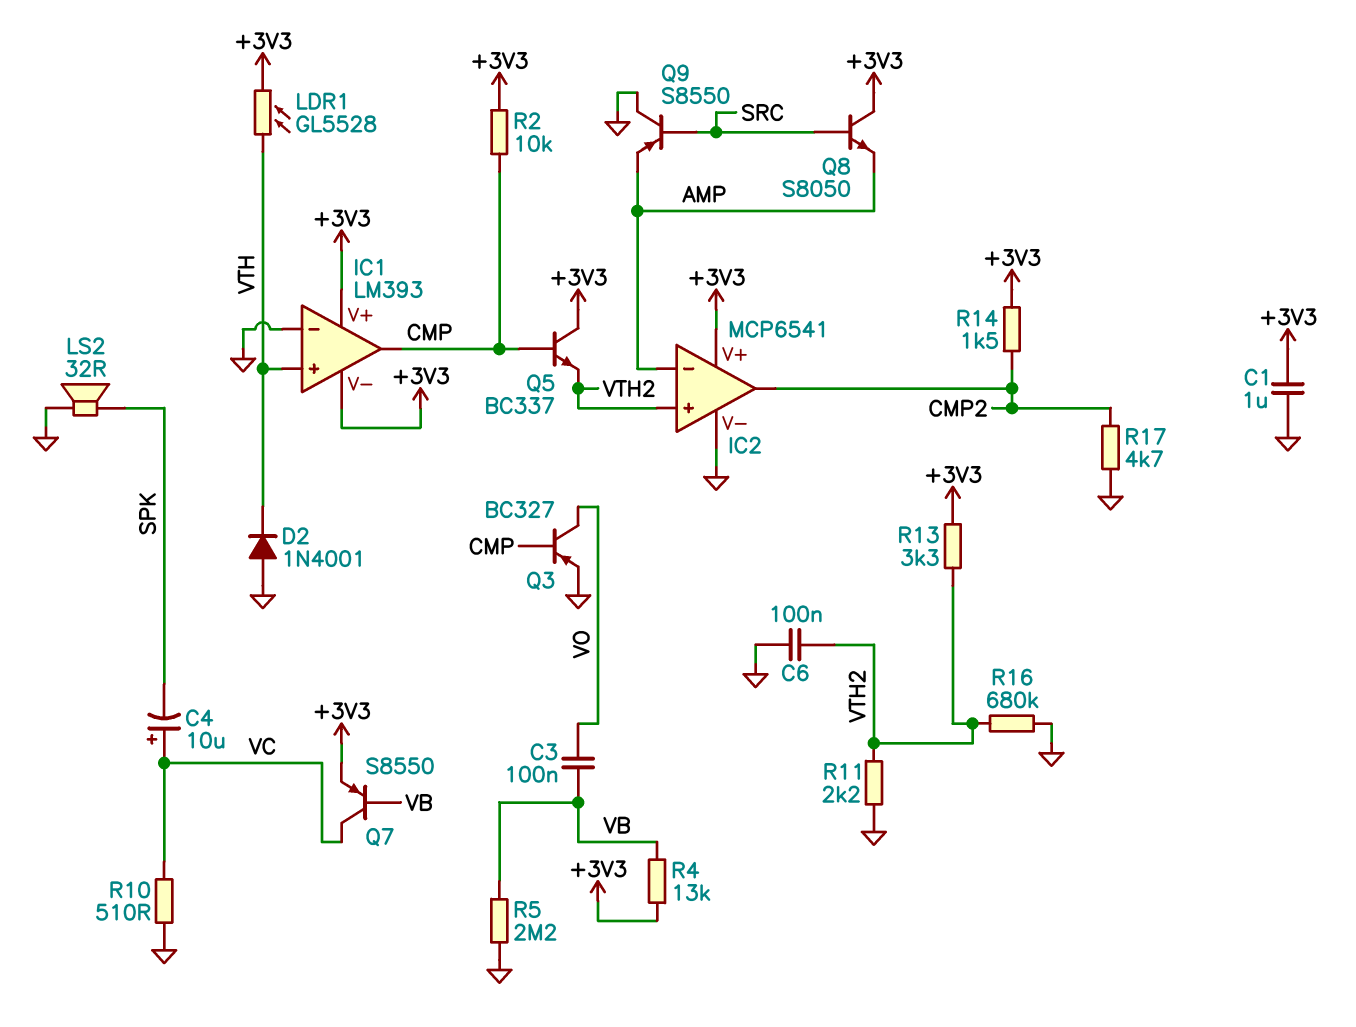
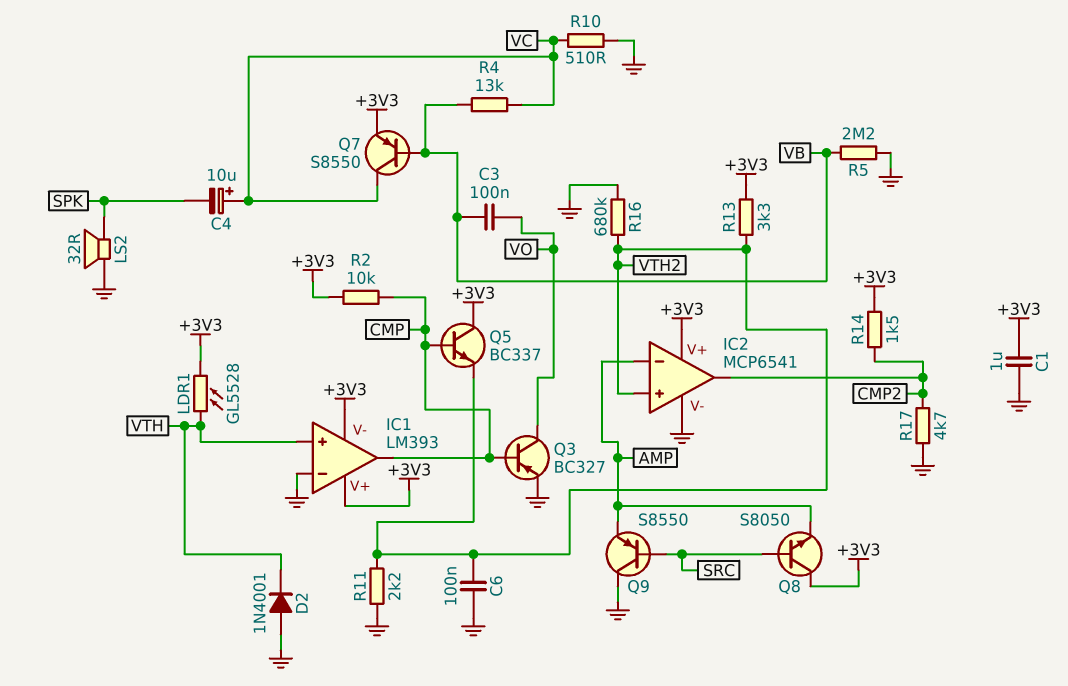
R4: 13k (+3V3, VB) -> 13k (VB, VC)

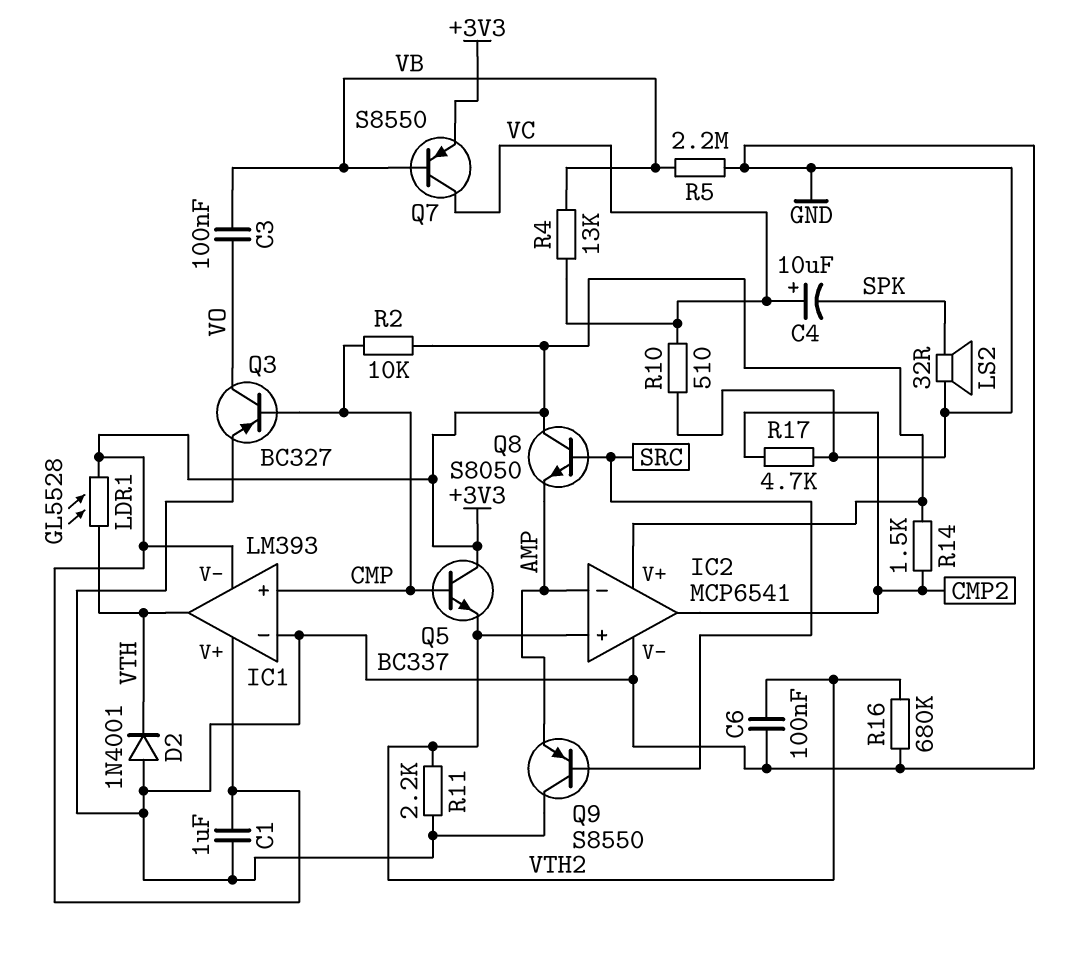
IC1 pin in+: VTH -> CMP
IC1 pin out: CMP -> VTH
R13: 3.3k (+3V3, VTH2) -> none

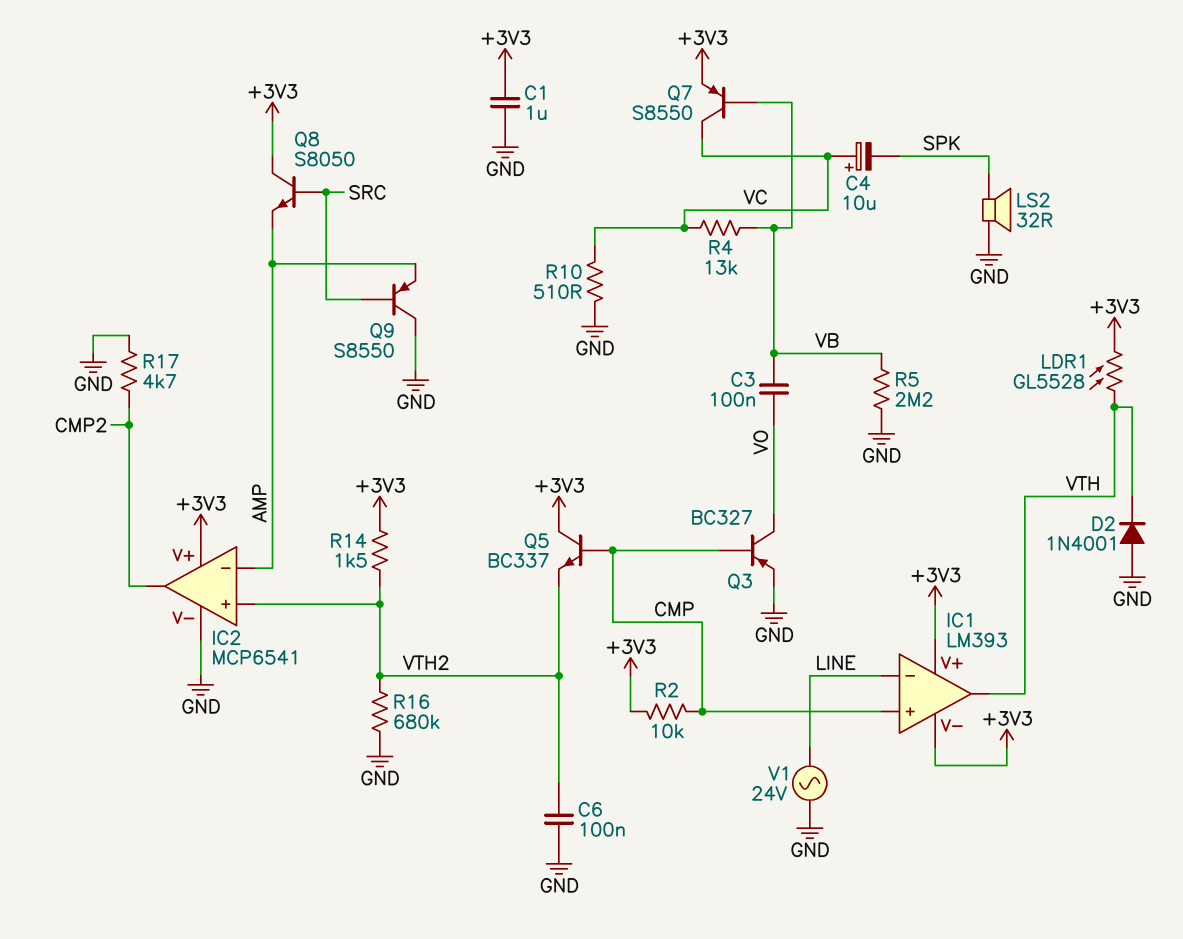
IC1 pin in-: GND -> LINE
R11: 2.2k (GND, VTH2) -> none
R14: 1.5k (+3V3, CMP2) -> 1.5k (+3V3, VTH2)
V1: none -> AC 24V (GND, LINE)

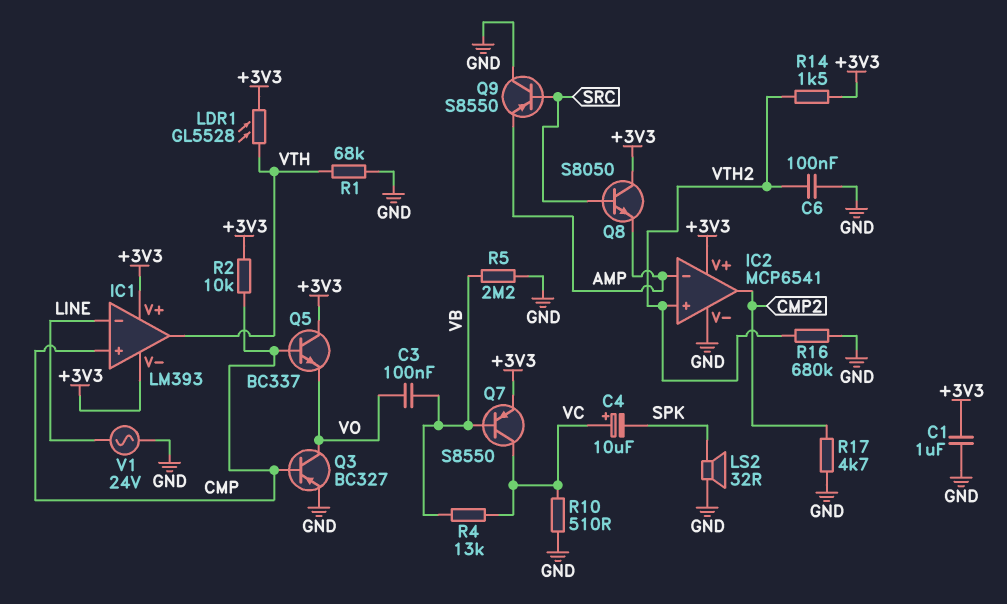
D2: diode 1N4001 (A GND, K VTH) -> none
Q5: NPN BC337 (B CMP, C +3V3, E VTH2) -> NPN BC337 (B CMP, C +3V3, E VO)
R1: none -> 68k (GND, VTH)

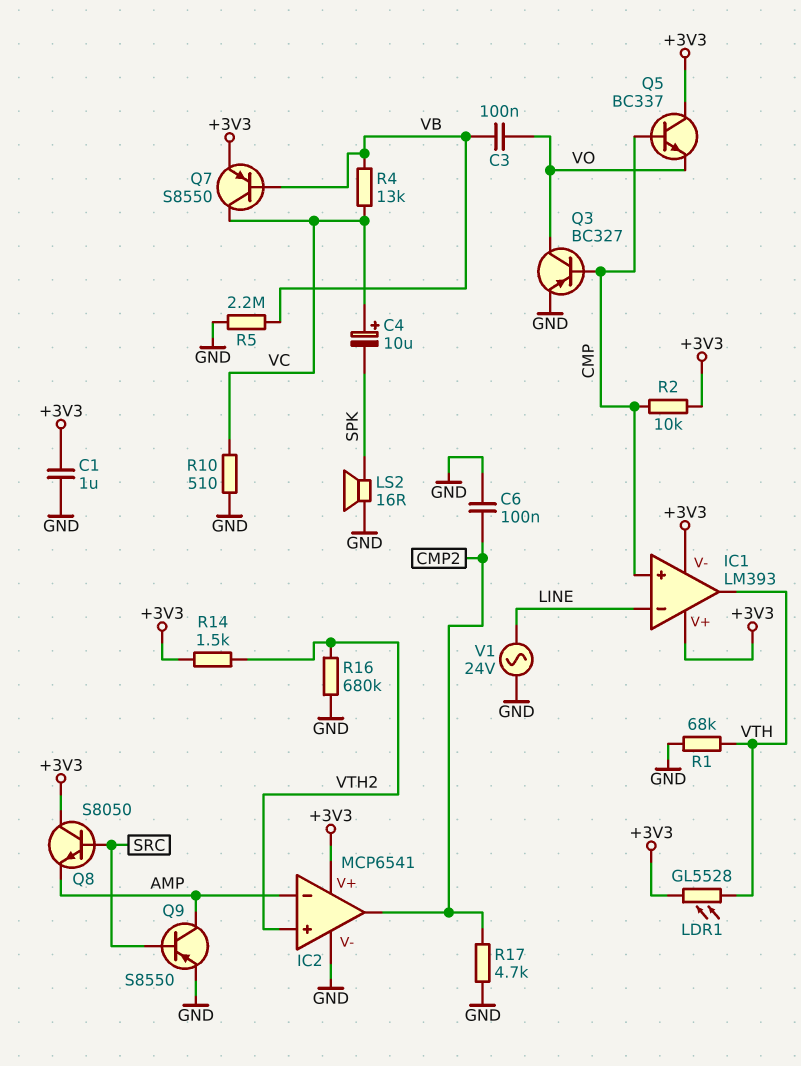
C6: 100nF (GND, VTH2) -> 100nF (CMP2, GND)
LS2: speaker 32R (GND, SPK) -> speaker 16R (GND, SPK)
Q9: PNP S8550 (B SRC, C GND, E AMP) -> PNP S8550 (B SRC, C AMP, E GND)

